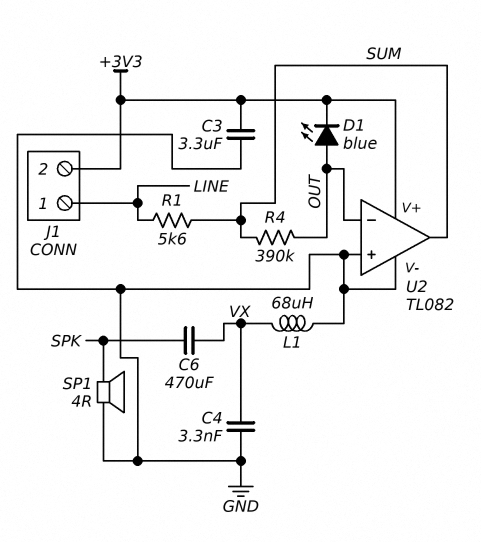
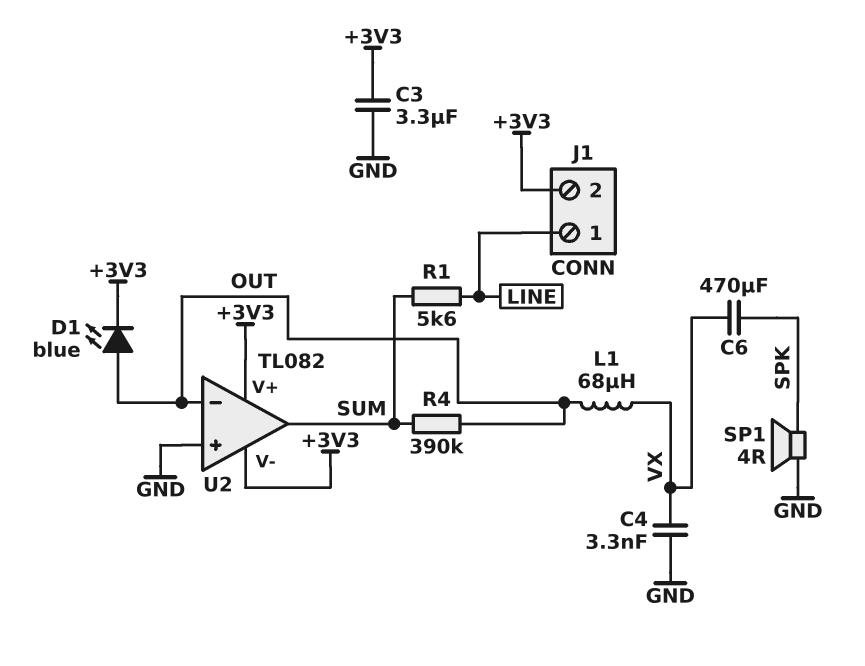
L1: 68uH (GND, VX) -> 68uH (OUT, VX)
U2 pin V-: GND -> +3V3

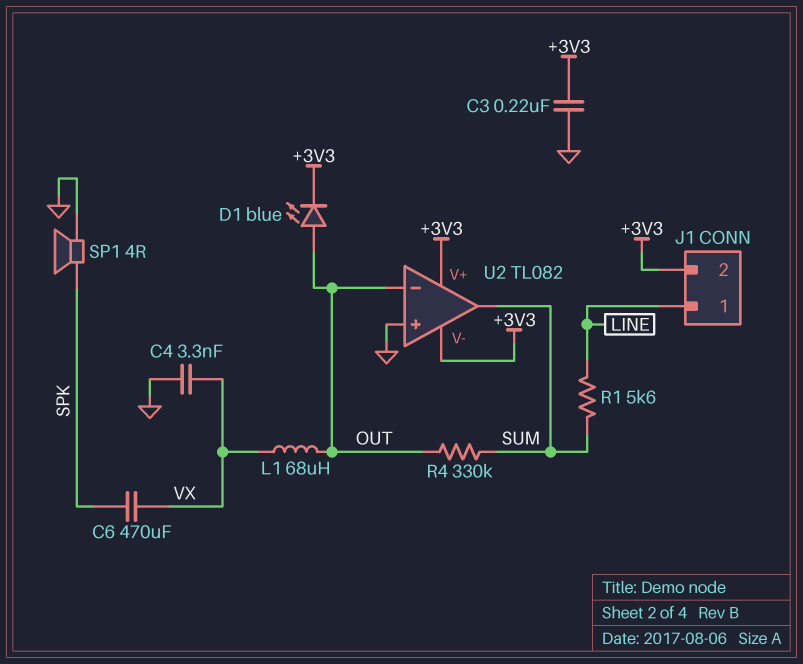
C3: 3.3uF (+3V3, GND) -> 220nF (+3V3, GND)
R4: 390k (OUT, SUM) -> 330k (OUT, SUM)

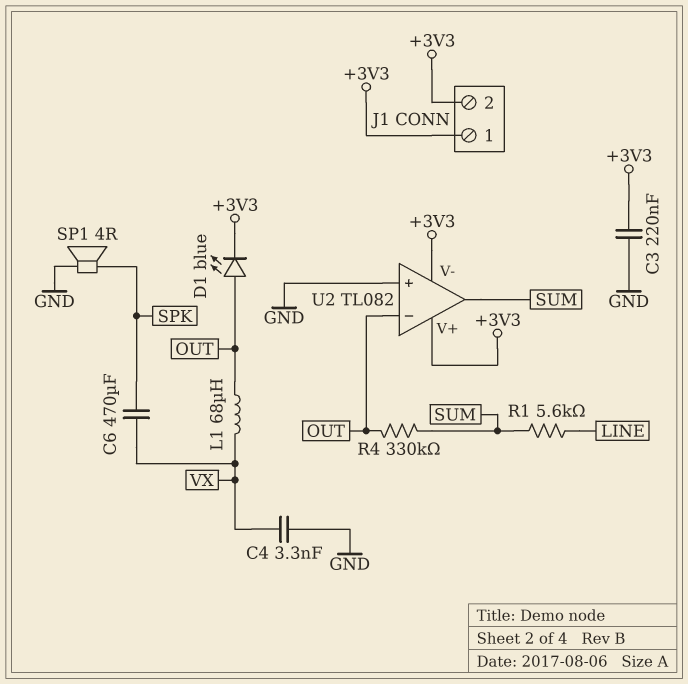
J1 pin 1: LINE -> +3V3

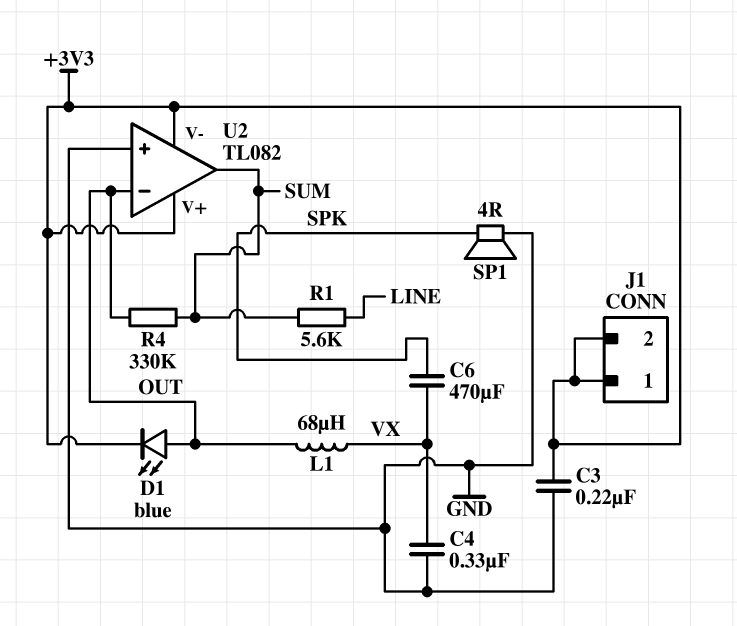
C4: 3.3nF (GND, VX) -> 330nF (GND, VX)

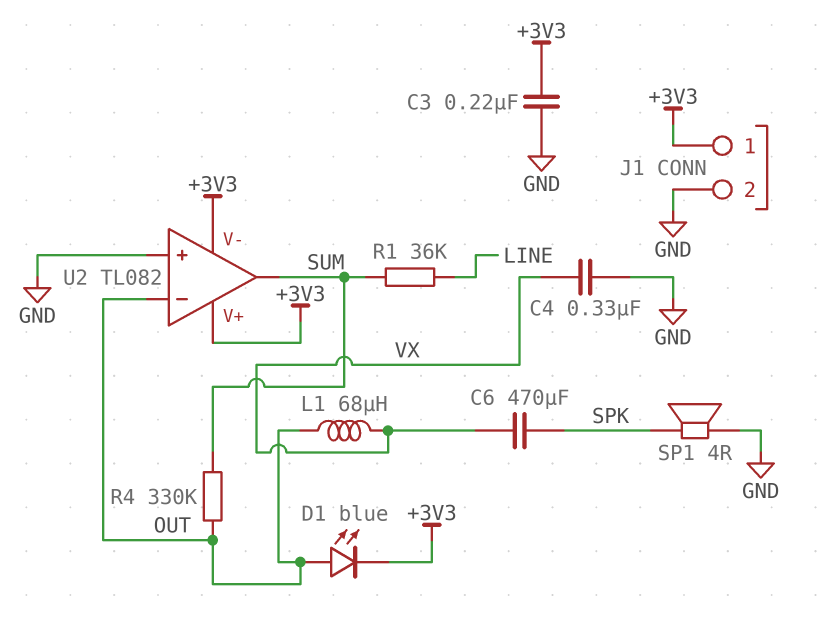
J1 pin 2: +3V3 -> GND
R1: 5.6k (LINE, SUM) -> 36k (LINE, SUM)

